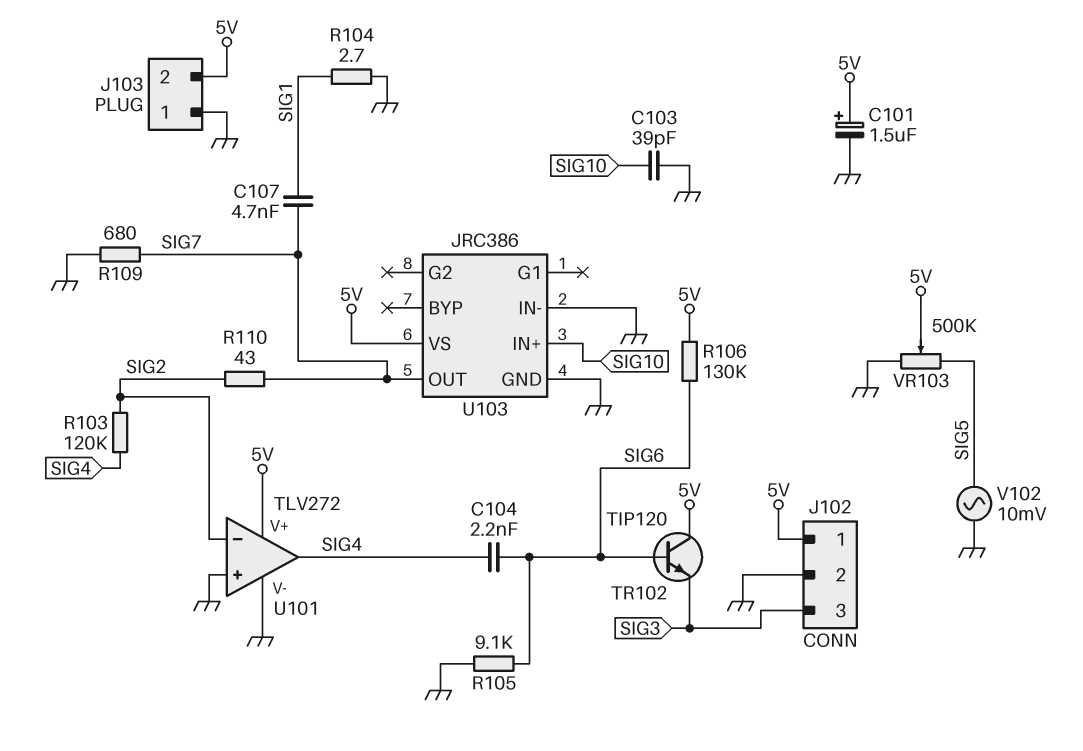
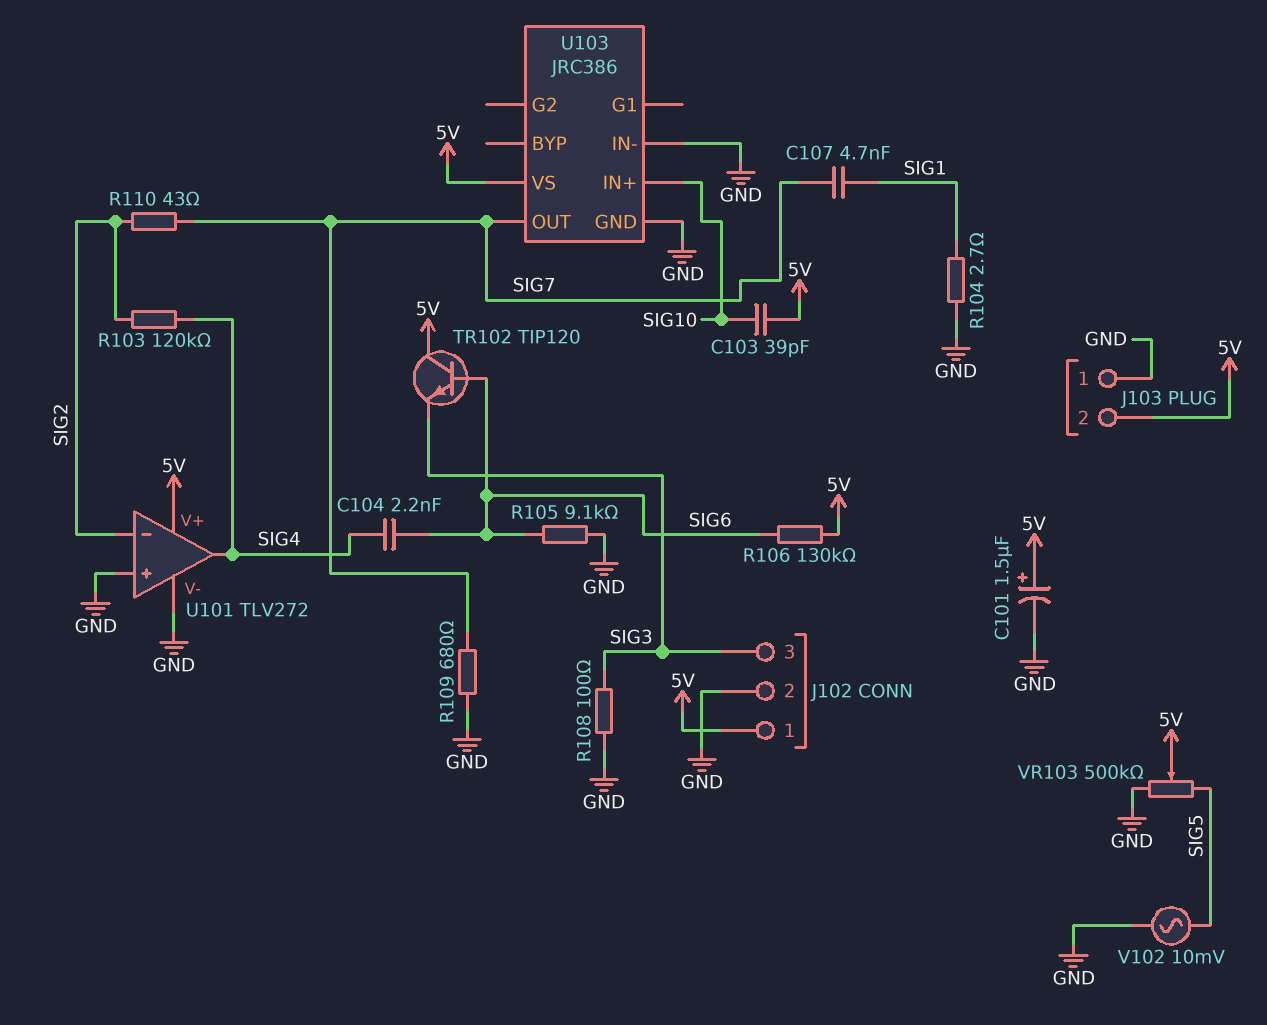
C103: 39pF (GND, SIG10) -> 39pF (5V, SIG10)
R108: none -> 100 (GND, SIG3)

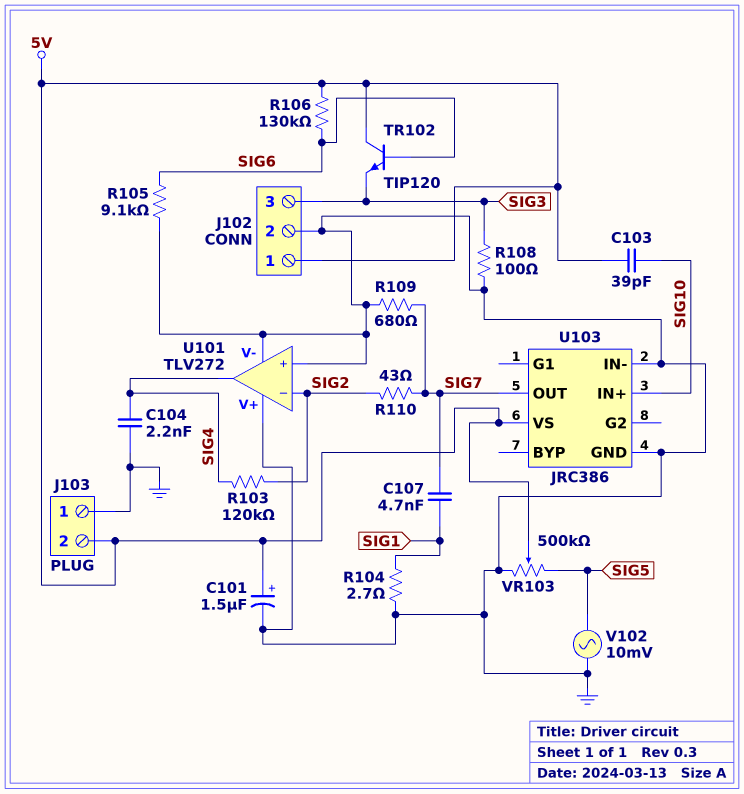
C104: 2.2nF (SIG4, SIG6) -> 2.2nF (GND, SIG4)
U101 pin V+: 5V -> GND

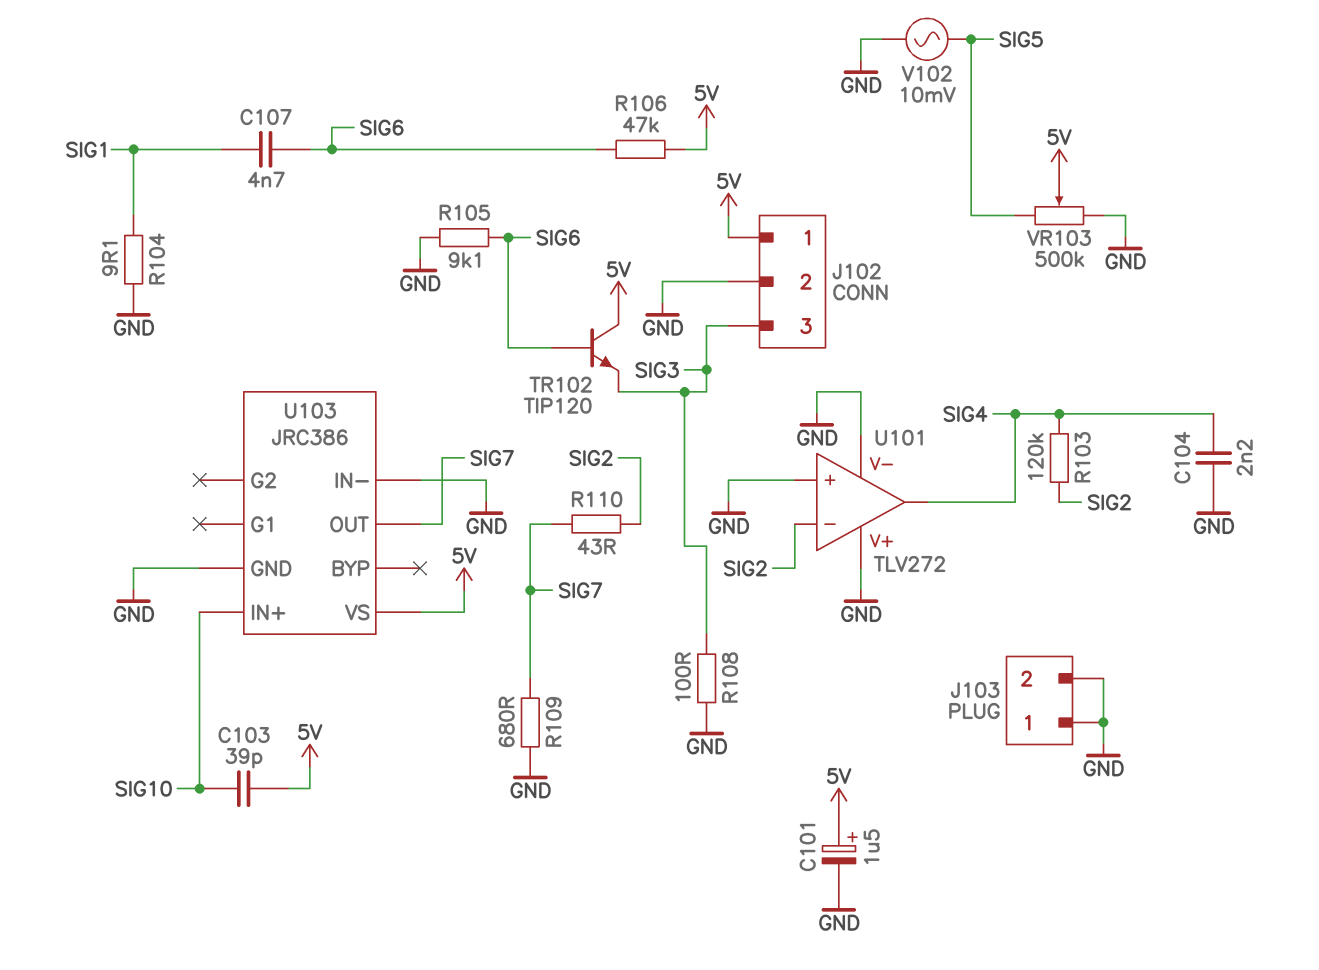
C107: 4.7nF (SIG1, SIG7) -> 4.7nF (SIG1, SIG6)
J103 pin 2: 5V -> GND
R104: 2.7 (GND, SIG1) -> 9.1 (GND, SIG1)
R106: 130k (5V, SIG6) -> 47k (5V, SIG6)

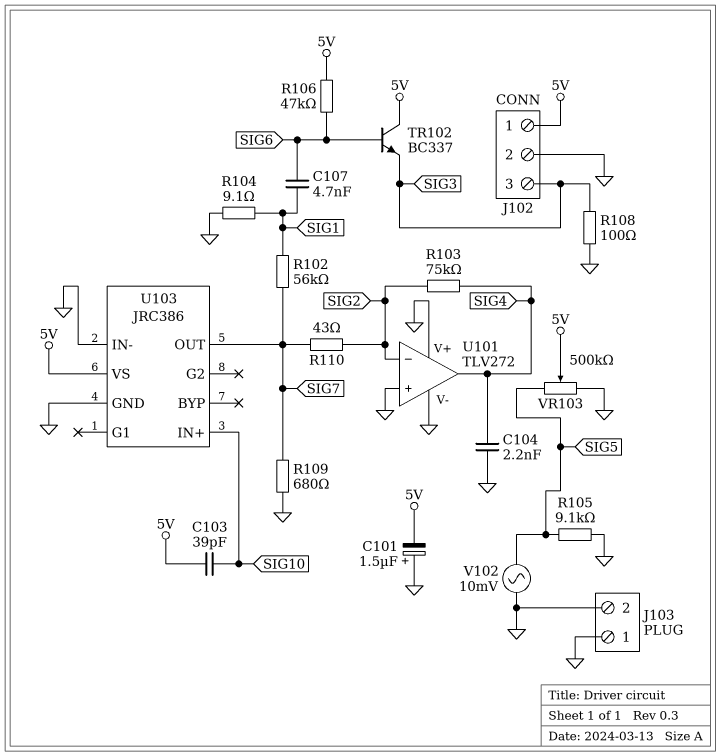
C101: 1.5uF (plus 5V, minus GND) -> 1.5uF (plus GND, minus 5V)
R102: none -> 56k (SIG1, SIG7)
R103: 120k (SIG2, SIG4) -> 75k (SIG2, SIG4)
R105: 9.1k (GND, SIG6) -> 9.1k (GND, SIG5)
TR102: NPN TIP120 (B SIG6, C 5V, E SIG3) -> NPN BC337 (B SIG6, C 5V, E SIG3)

